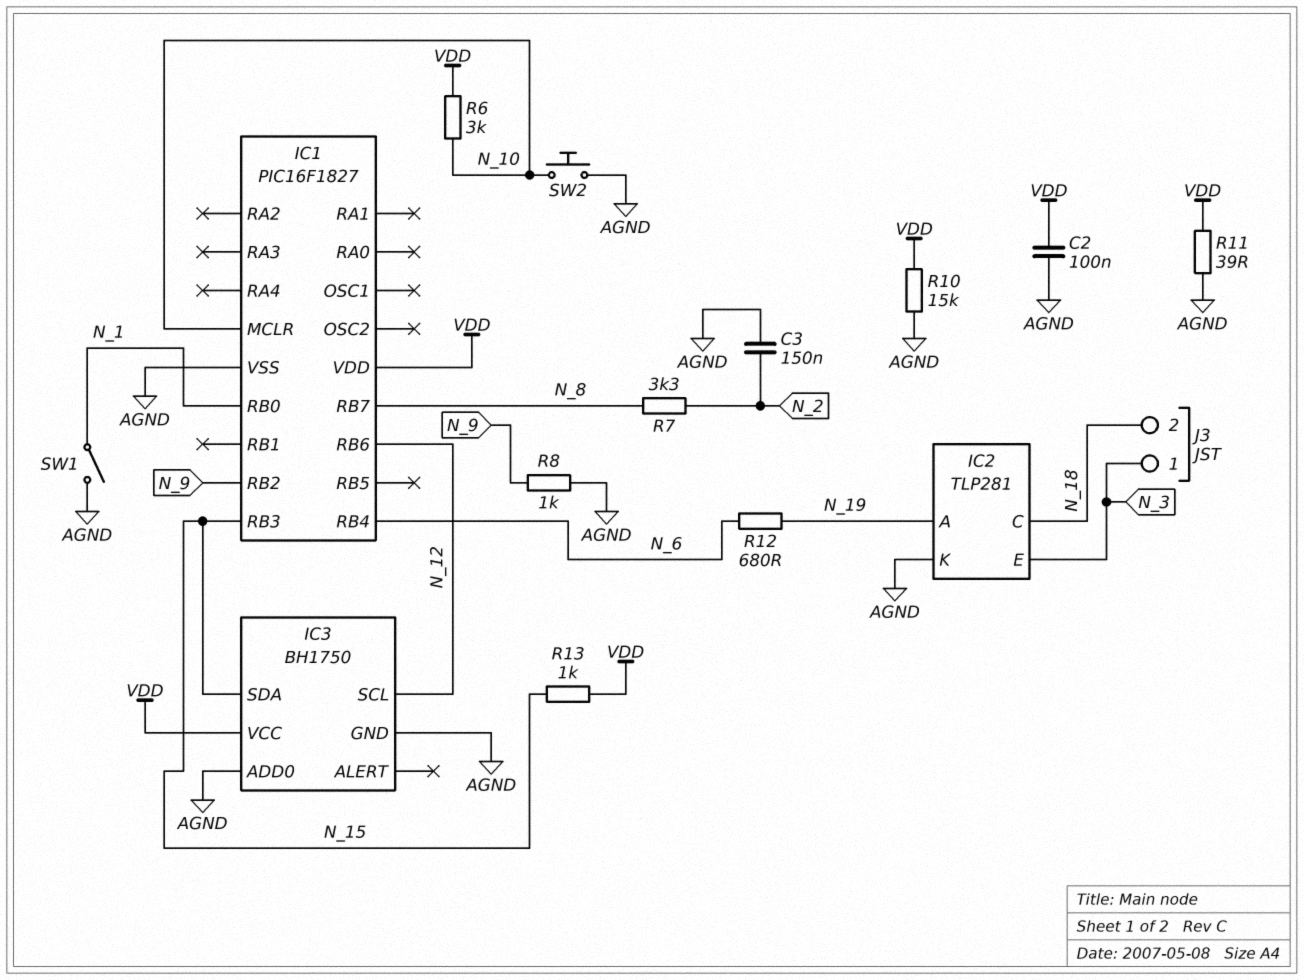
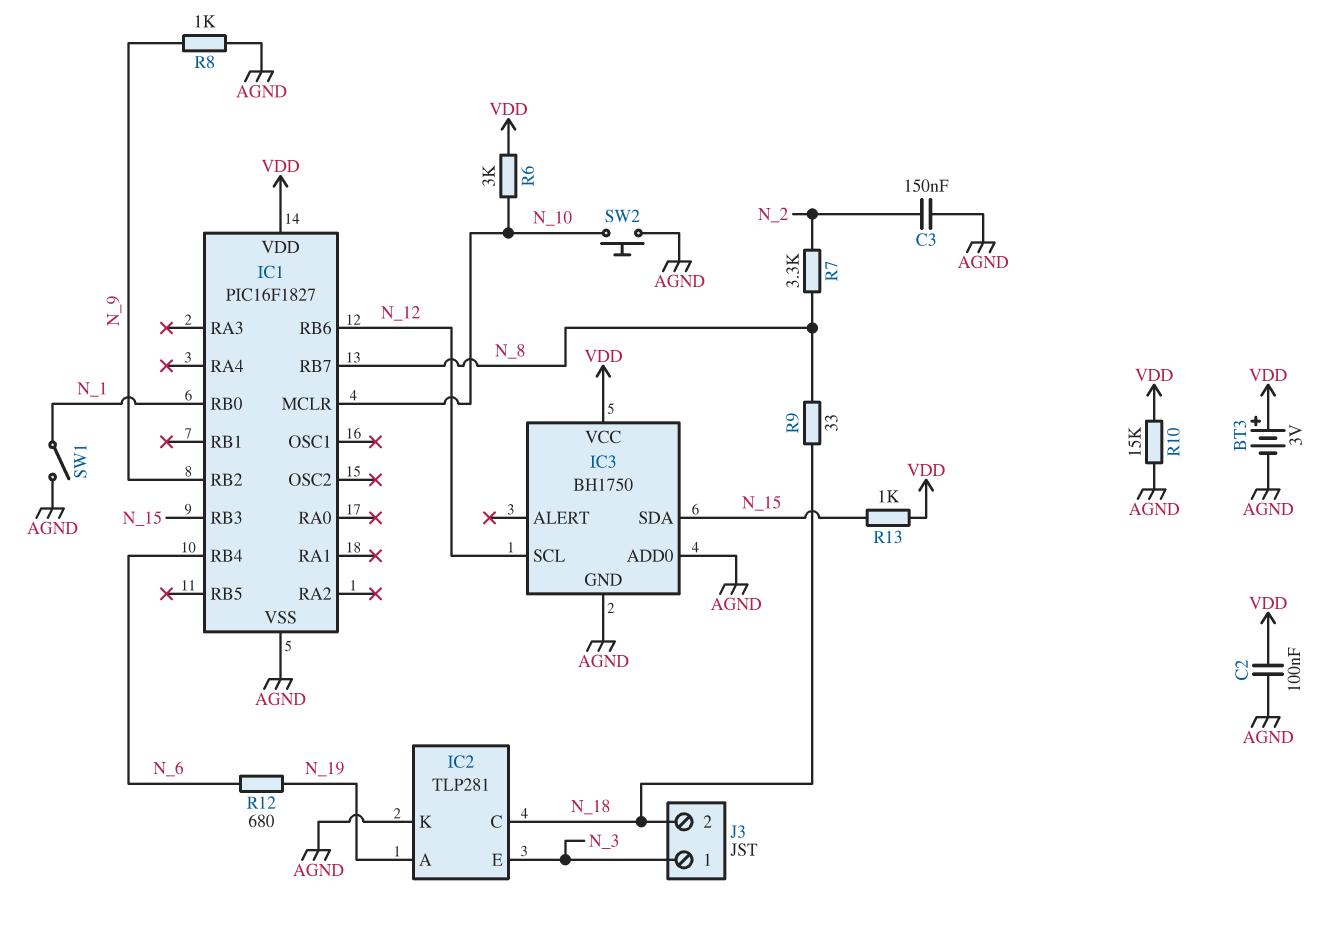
BT3: none -> 3V (plus VDD, minus AGND)
R9: none -> 33 (N_8, N_18)
R11: 39 (AGND, VDD) -> none

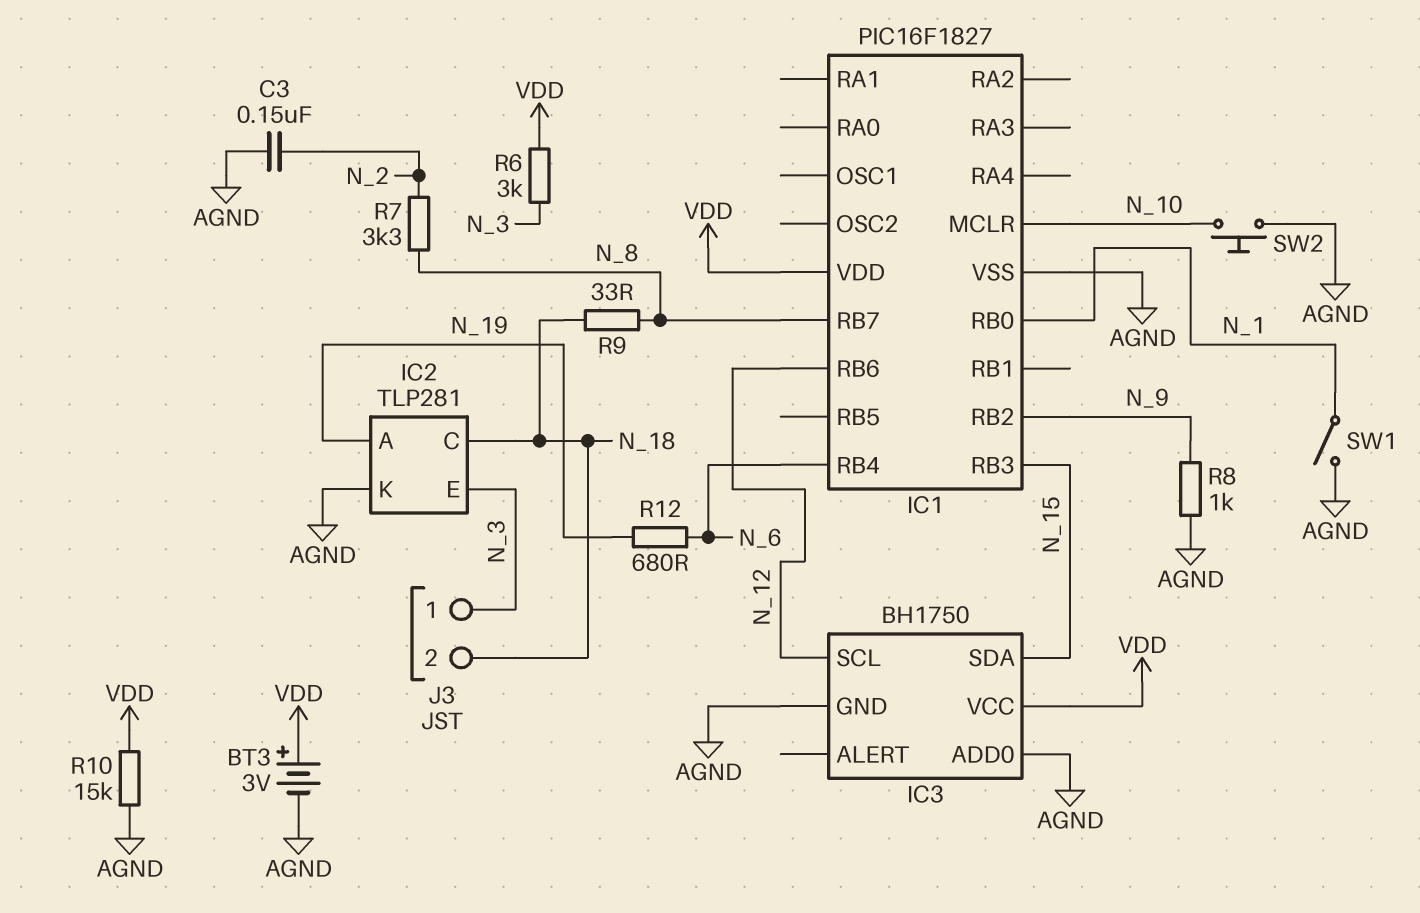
C2: 100nF (AGND, VDD) -> none
R6: 3k (N_10, VDD) -> 3k (N_3, VDD)
R13: 1k (N_15, VDD) -> none

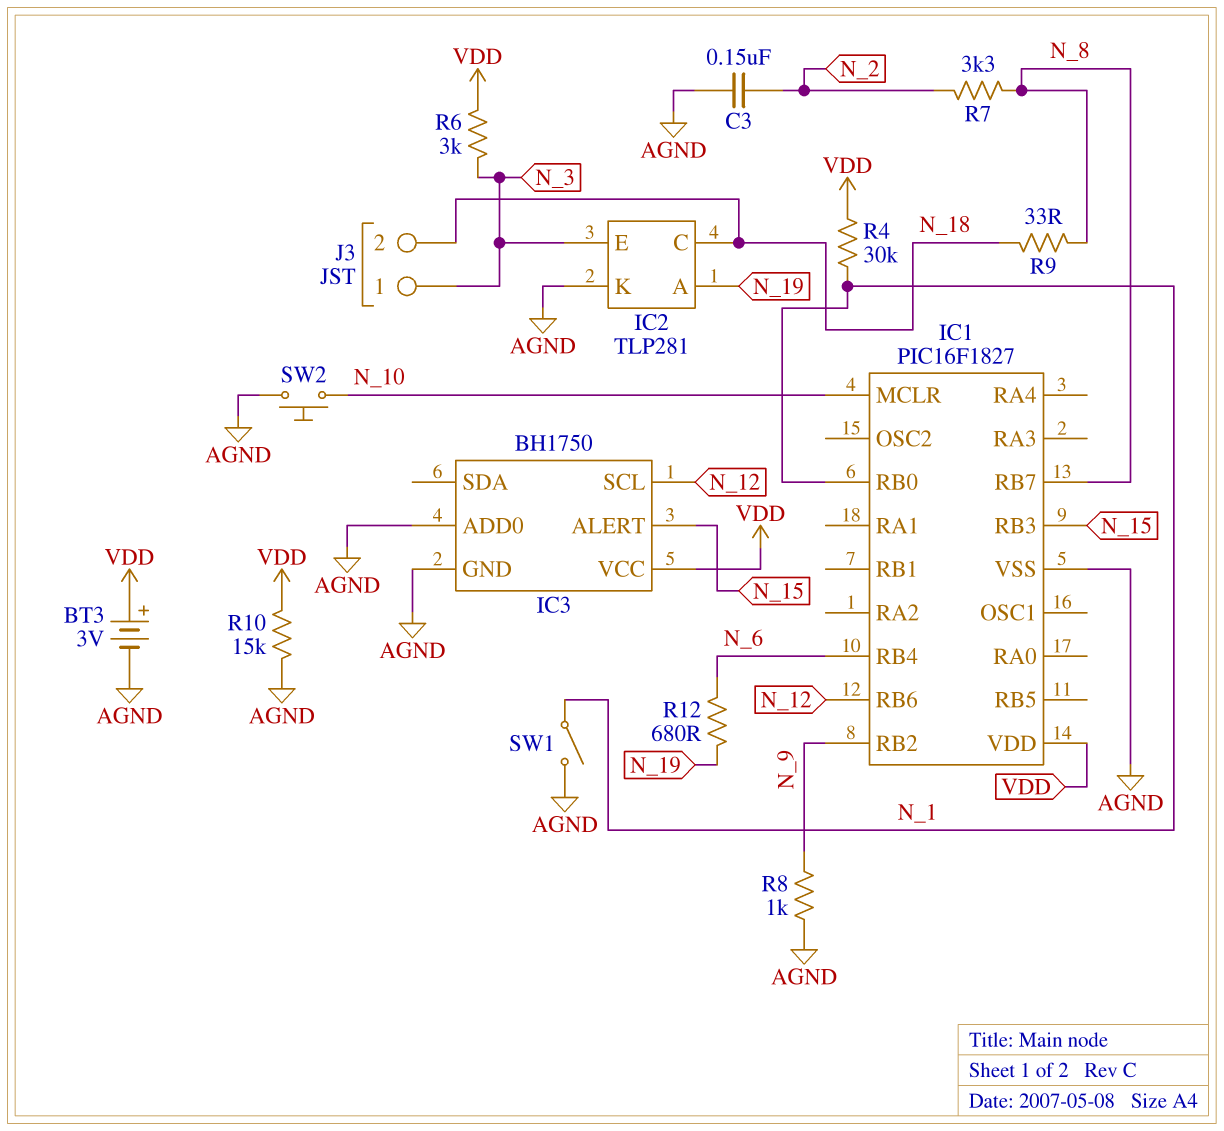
IC3 pin ALERT: none -> N_15
IC3 pin SDA: N_15 -> none
R4: none -> 30k (N_1, VDD)

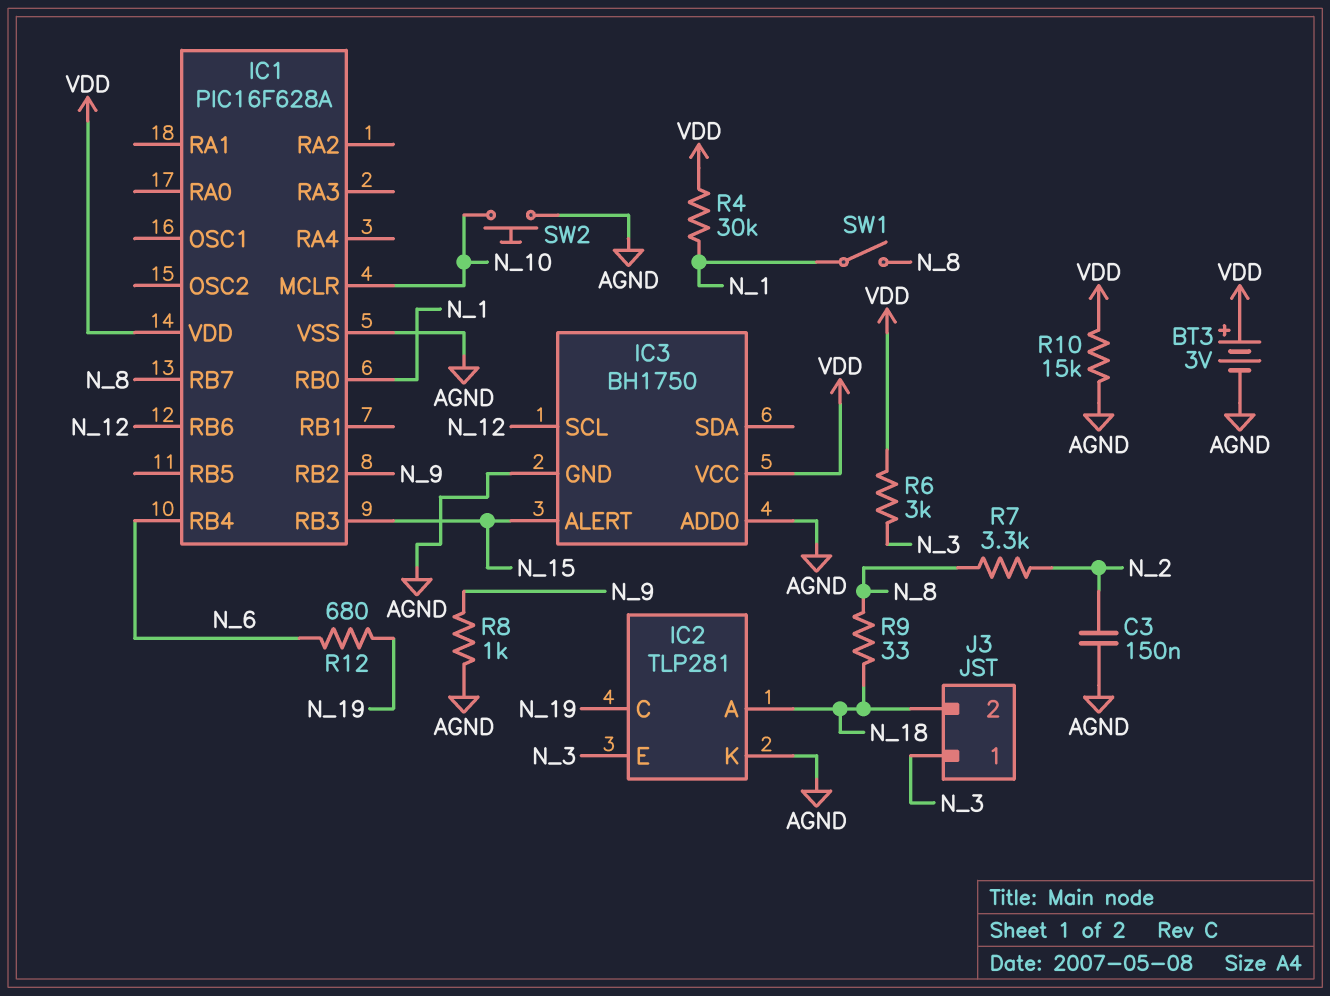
IC1: PIC16F1827 -> PIC16F628A
IC2 pin A: N_19 -> N_18
IC2 pin C: N_18 -> N_19
SW1: switch (AGND, N_1) -> switch (N_1, N_8)

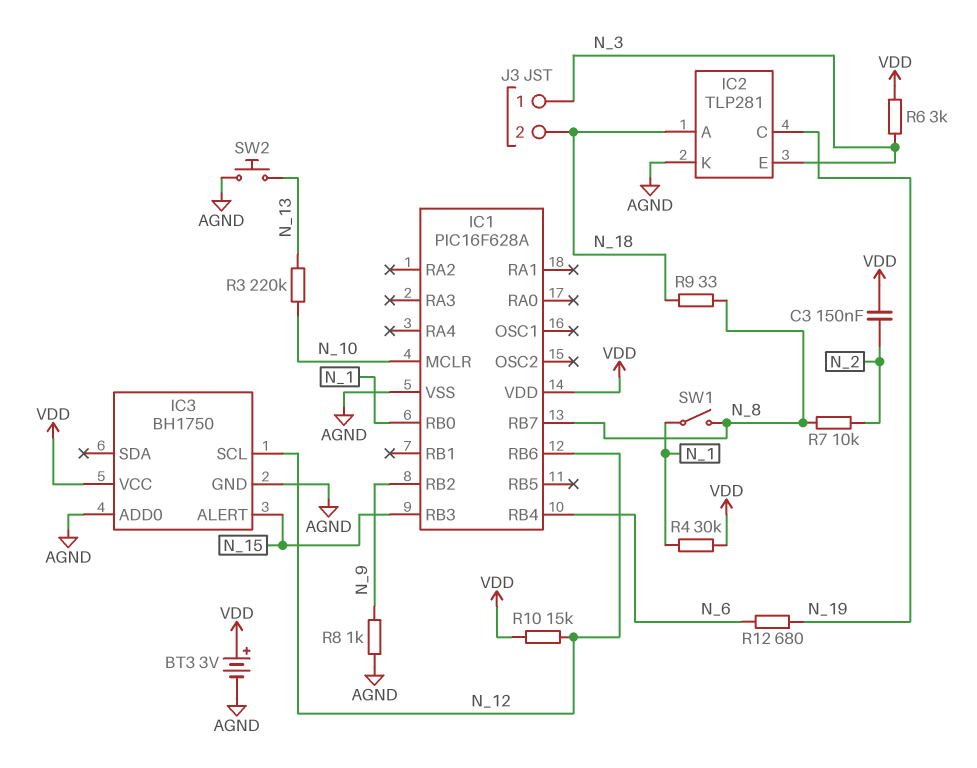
C3: 150nF (AGND, N_2) -> 150nF (N_2, VDD)
R3: none -> 220k (N_10, N_13)
R7: 3.3k (N_2, N_8) -> 10k (N_2, N_8)
R10: 15k (AGND, VDD) -> 15k (N_12, VDD)
SW2: button (AGND, N_10) -> button (AGND, N_13)

